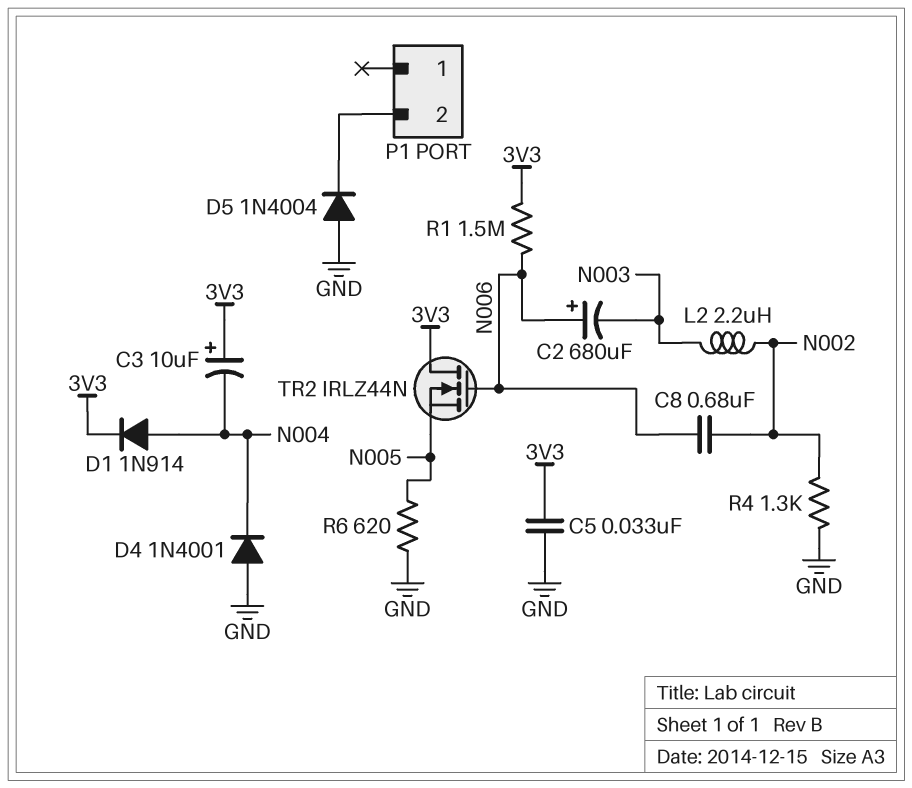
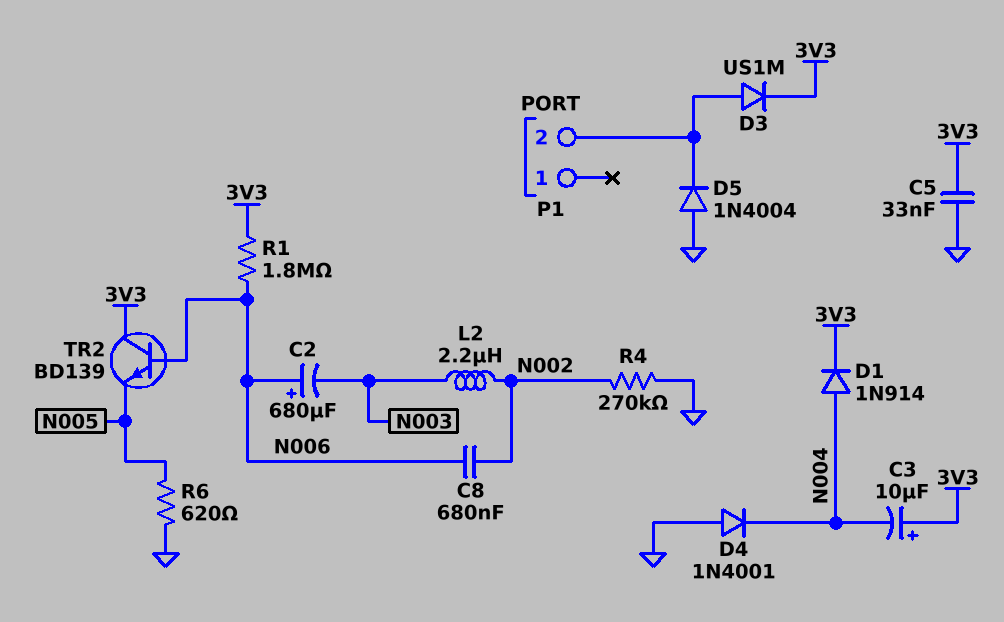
D3: none -> diode US1M (A P1/2, K 3V3)
R1: 1.5M (3V3, N006) -> 1.8M (3V3, N006)
R4: 1.3k (GND, N002) -> 270k (GND, N002)
TR2: NMOS IRLZ44N (G N006, D 3V3, S N005) -> NPN BD139 (B N006, C 3V3, E N005)

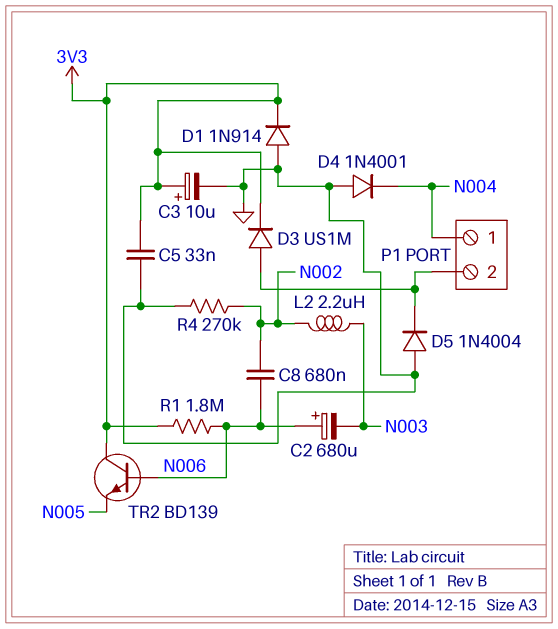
C3: 10uF (plus 3V3, minus N004) -> 10uF (plus 3V3, minus GND)
D1: diode 1N914 (A N004, K 3V3) -> diode 1N914 (A GND, K 3V3)
P1 pin 1: none -> N004
R6: 620 (GND, N005) -> none

